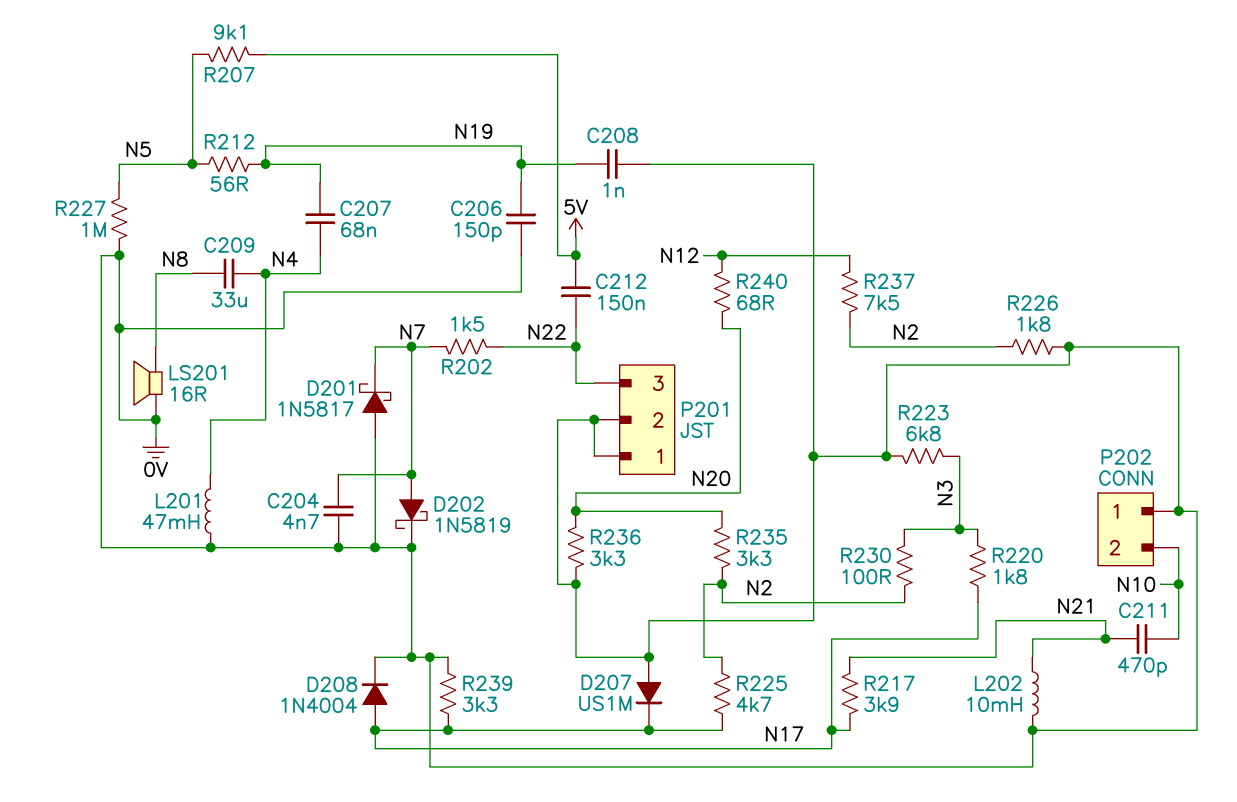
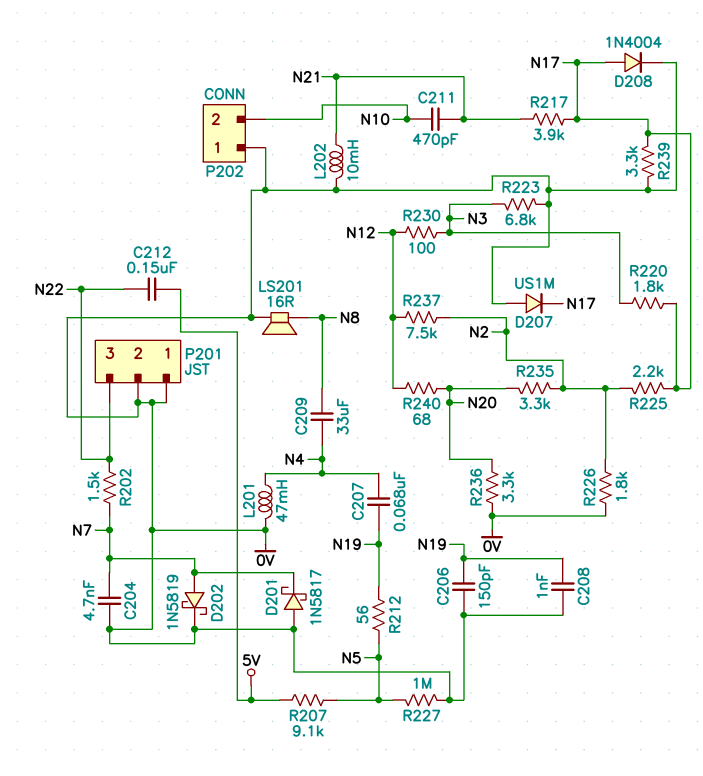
R225: 4.7k (N2, N17) -> 2.2k (N2, N17)
R230: 100 (N2, N3) -> 100 (N3, N12)

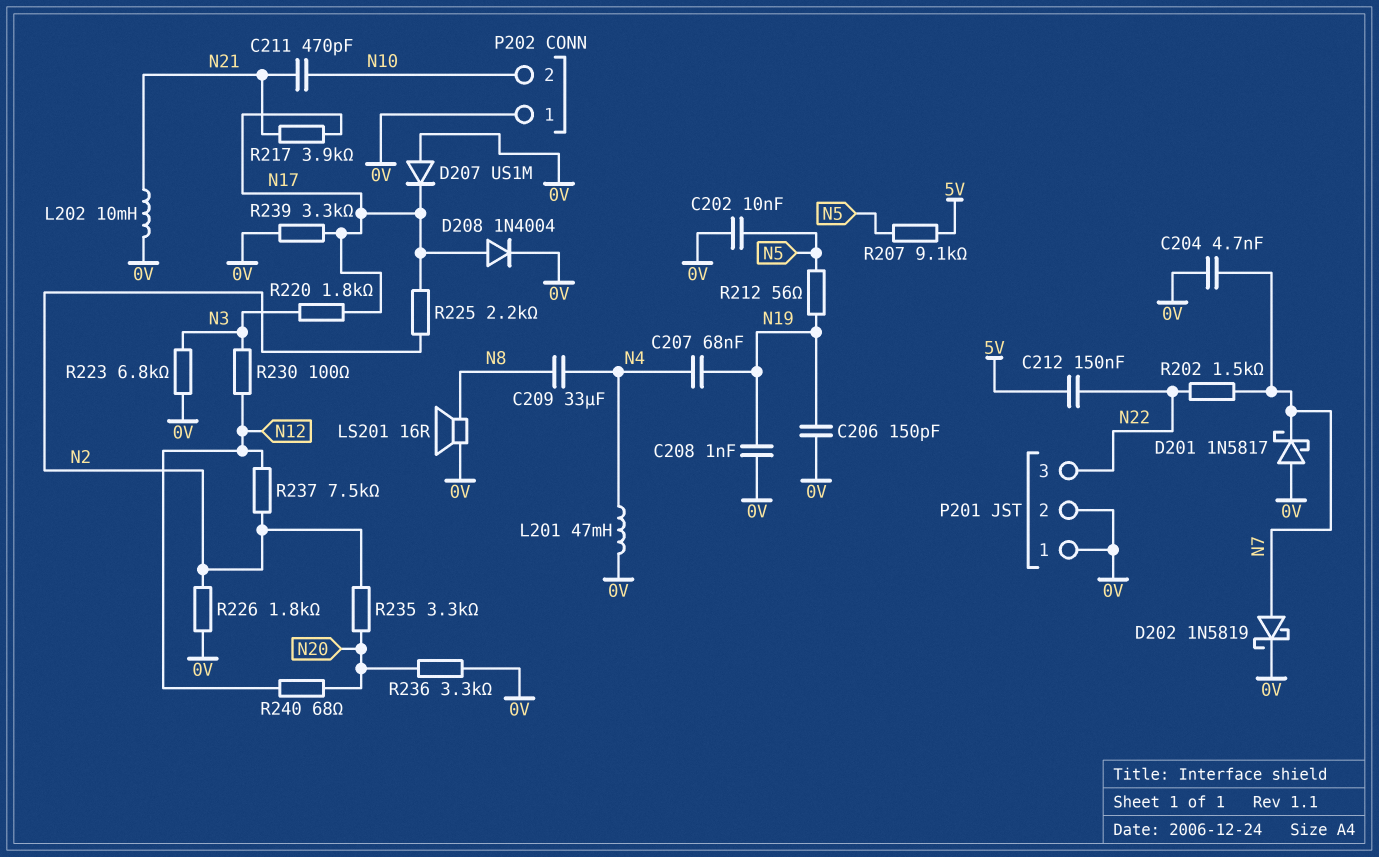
C202: none -> 10nF (0V, N5)
R227: 1M (0V, N5) -> none

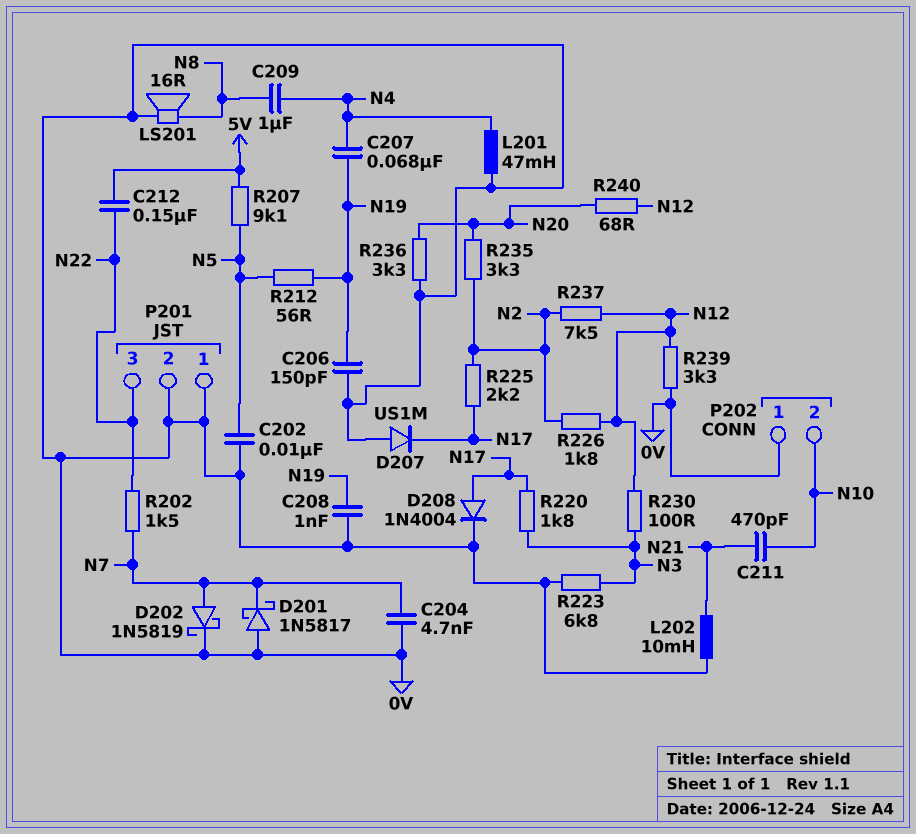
C209: 33uF (N4, N8) -> 1uF (N4, N8)
R217: 3.9k (N17, N21) -> none
R226: 1.8k (0V, N2) -> 1.8k (N2, N12)
R239: 3.3k (0V, N17) -> 3.3k (0V, N12)

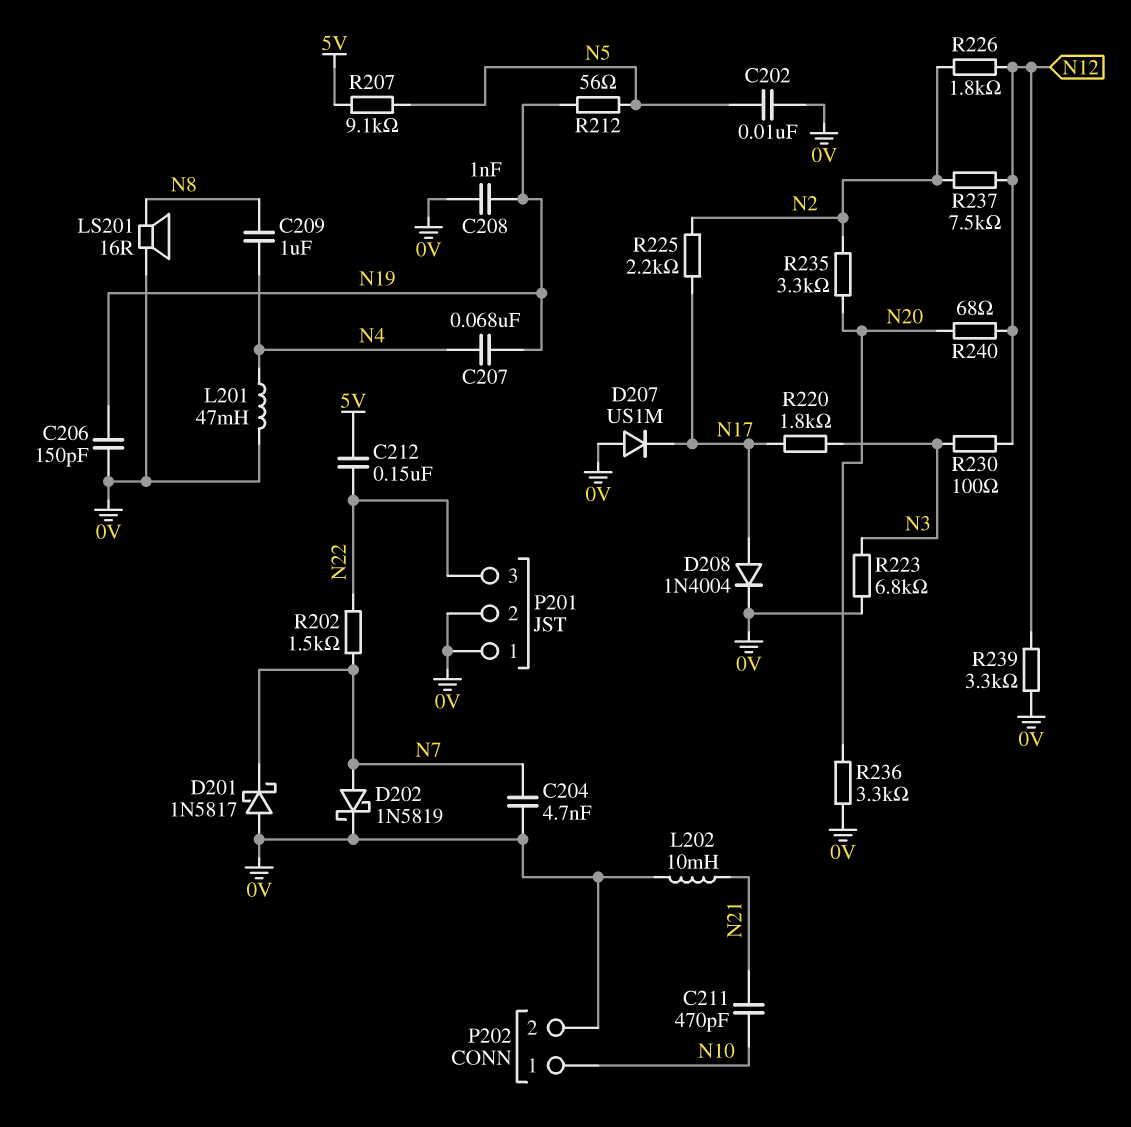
P202 pin 1: 0V -> N10
P202 pin 2: N10 -> 0V

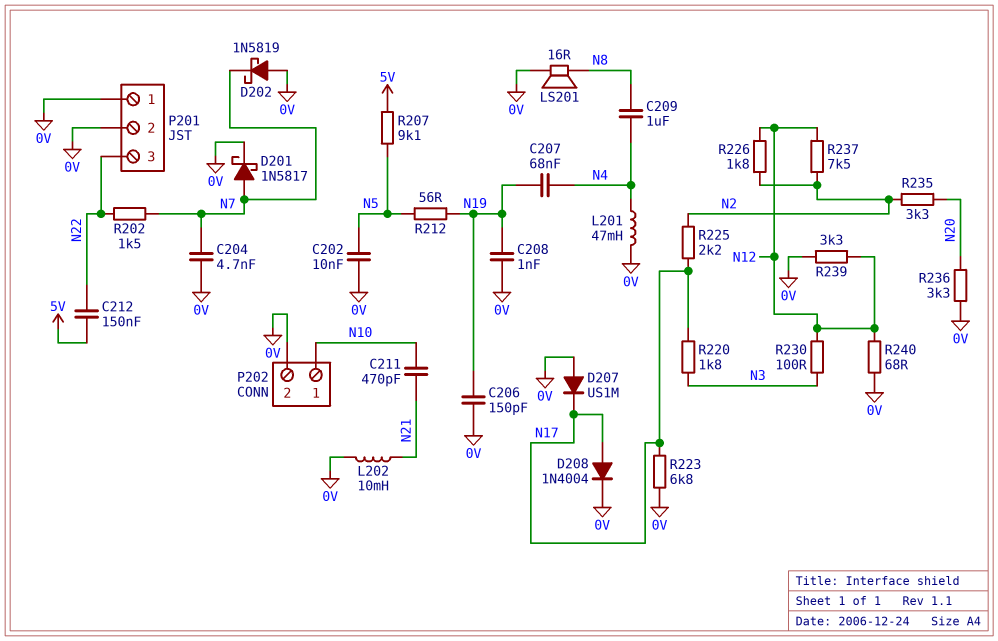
D201: schottky 1N5817 (A 0V, K N7) -> schottky 1N5817 (A N7, K 0V)
D202: schottky 1N5819 (A N7, K 0V) -> schottky 1N5819 (A 0V, K N7)
R223: 6.8k (0V, N3) -> 6.8k (0V, N17)
R240: 68 (N12, N20) -> 68 (0V, N12)

